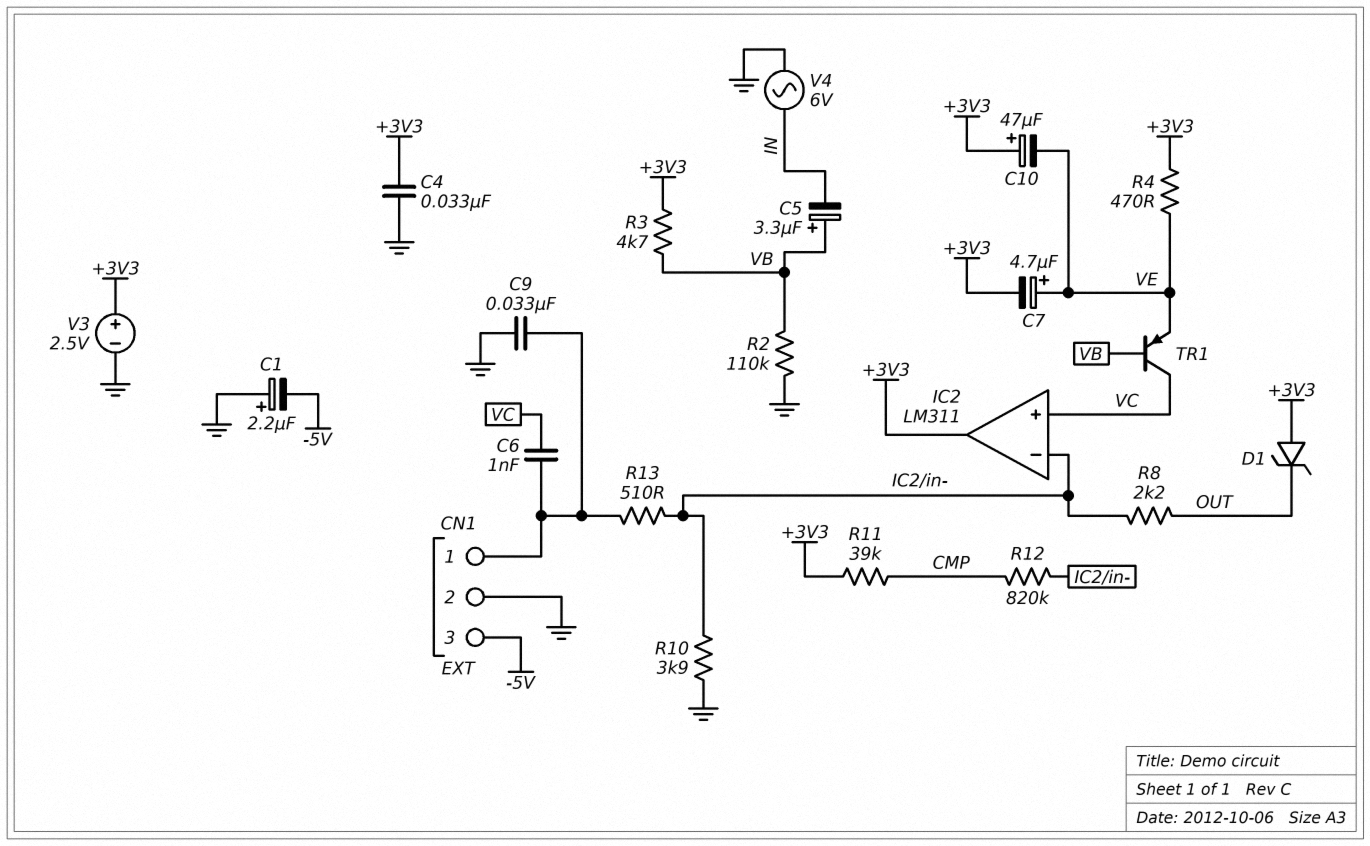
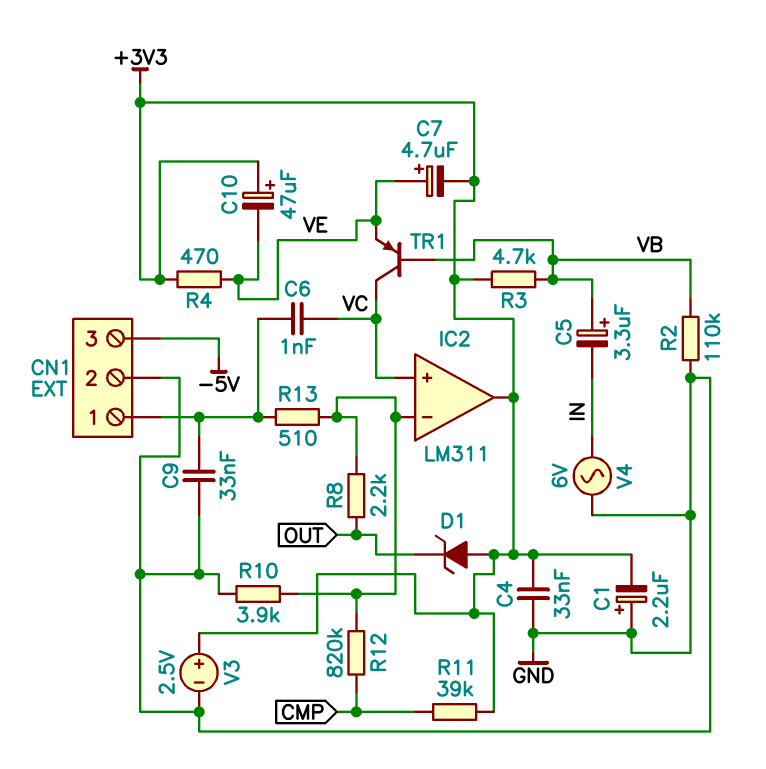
C1: 2.2uF (plus GND, minus -5V) -> 2.2uF (plus GND, minus +3V3)

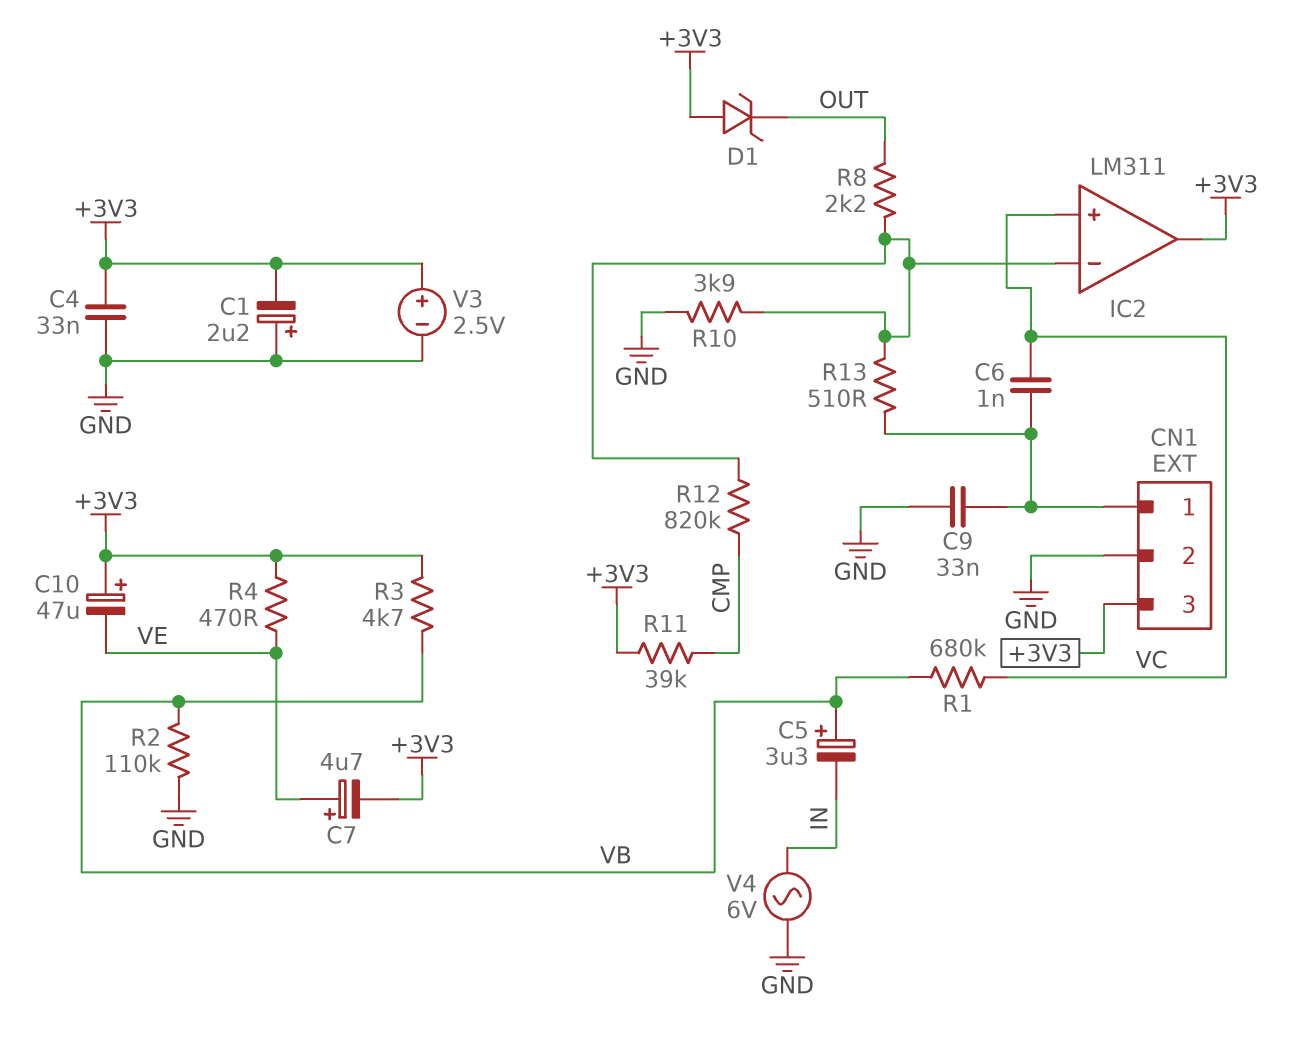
CN1 pin 3: -5V -> +3V3
R1: none -> 680k (VB, VC)
TR1: PNP (B VB, C VC, E VE) -> none

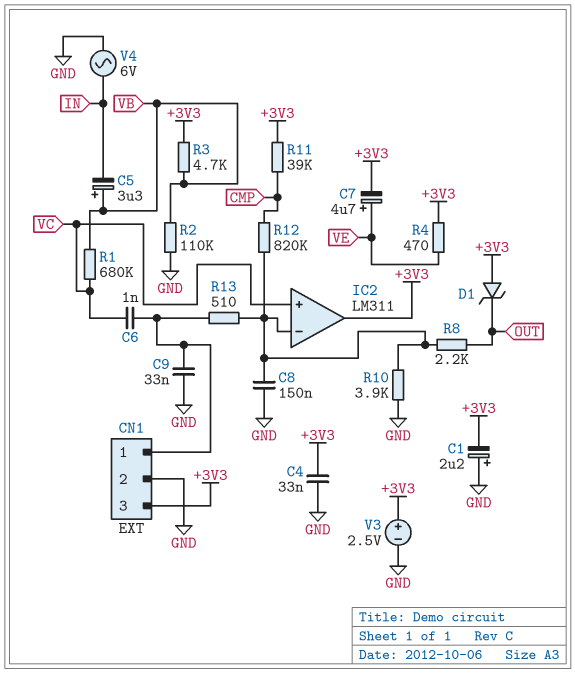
C8: none -> 150nF (GND, IC2/in-)
C10: 47uF (plus +3V3, minus VE) -> none

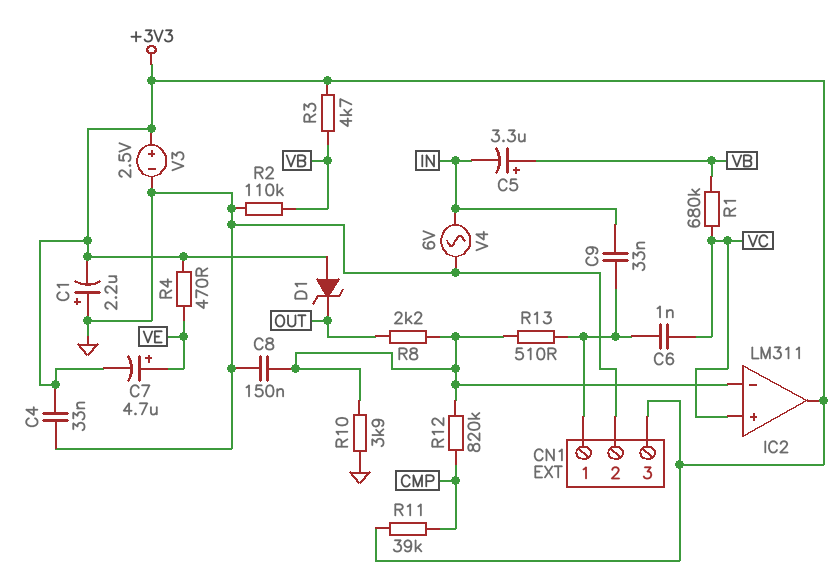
C9: 33nF (CN1/1, GND) -> 33nF (CN1/1, IN)

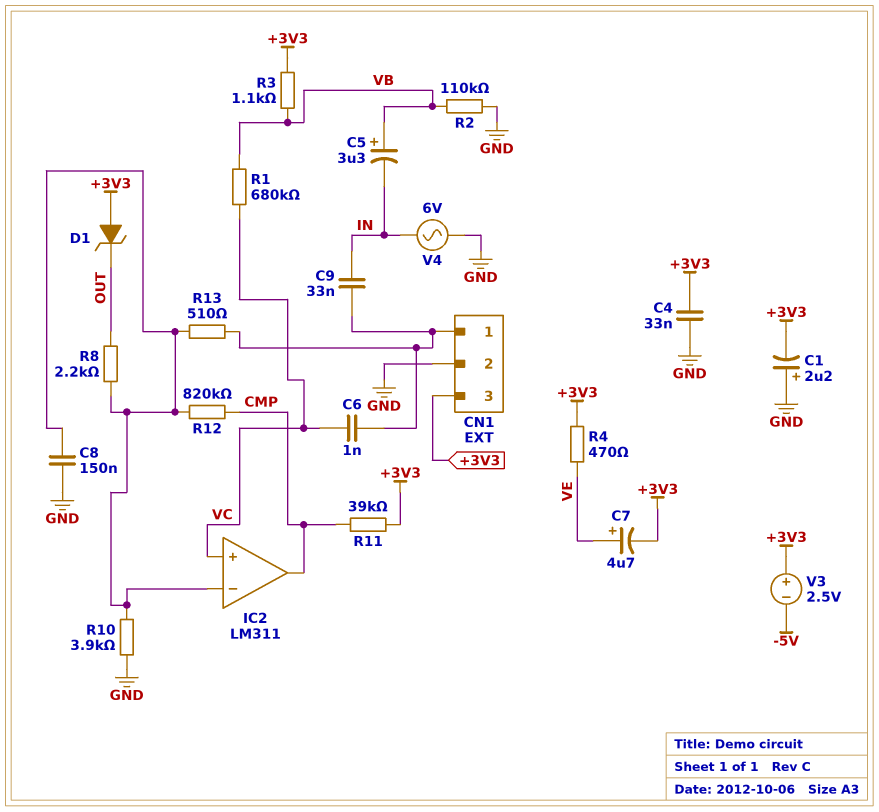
IC2 pin out: +3V3 -> CMP
R3: 4.7k (+3V3, VB) -> 1.1k (+3V3, VB)
V3: 2.5V (plus +3V3, minus GND) -> 2.5V (plus +3V3, minus -5V)

